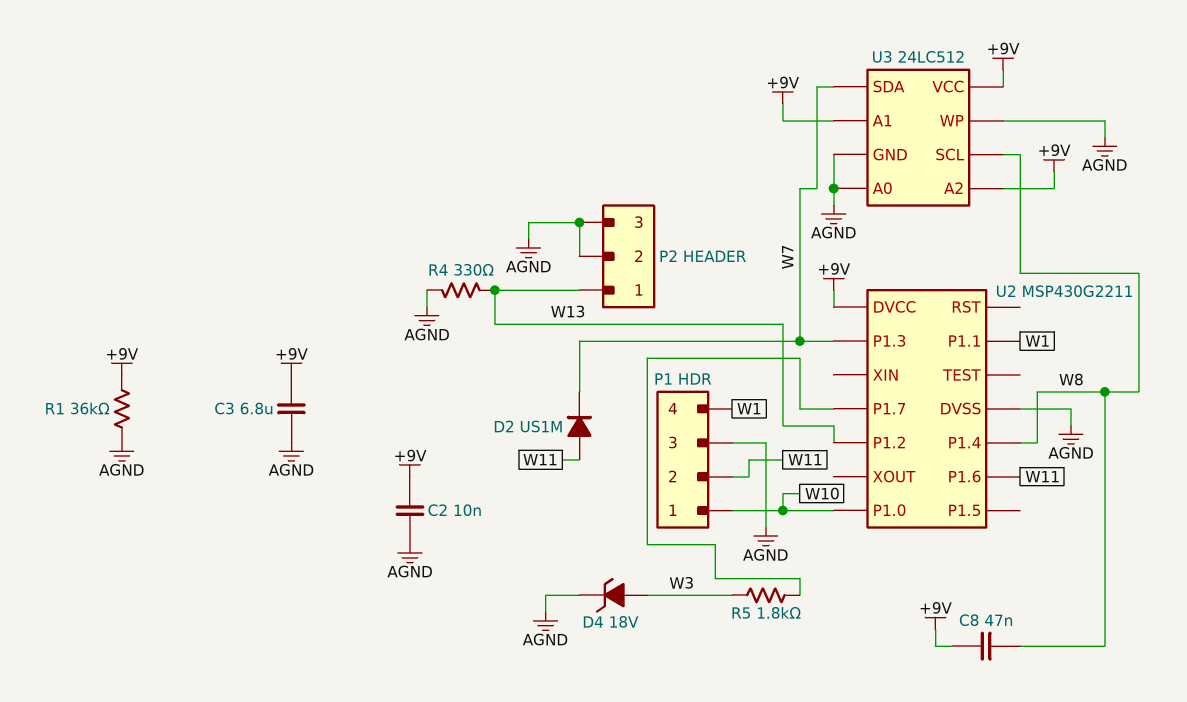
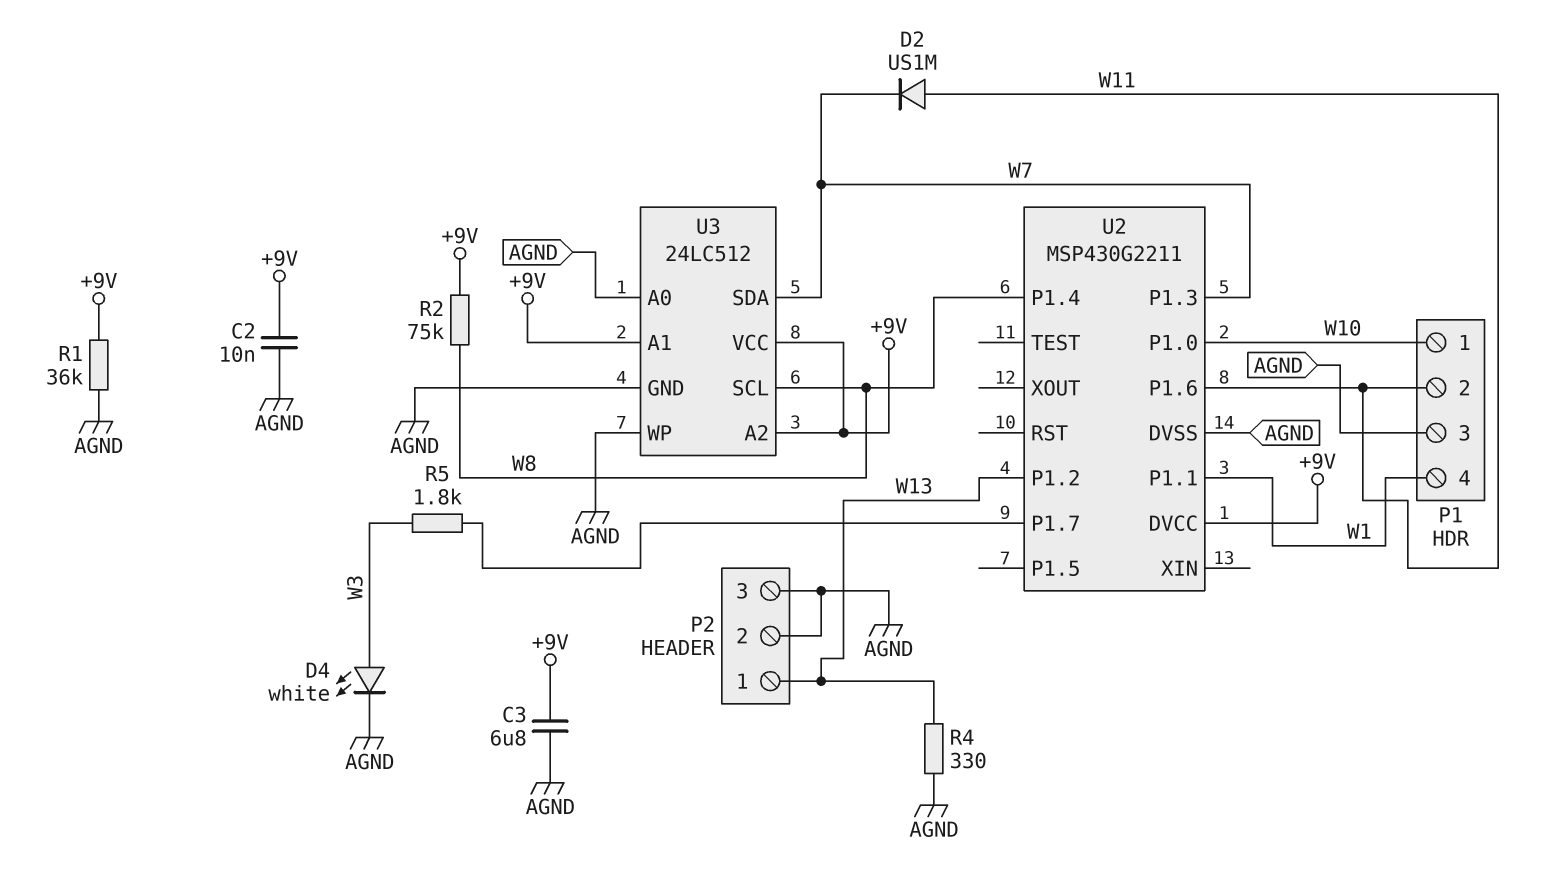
C8: 47nF (+9V, W8) -> none
D4: zener 18V (A W3, K AGND) -> LED white (A W3, K AGND)
R2: none -> 75k (+9V, W8)

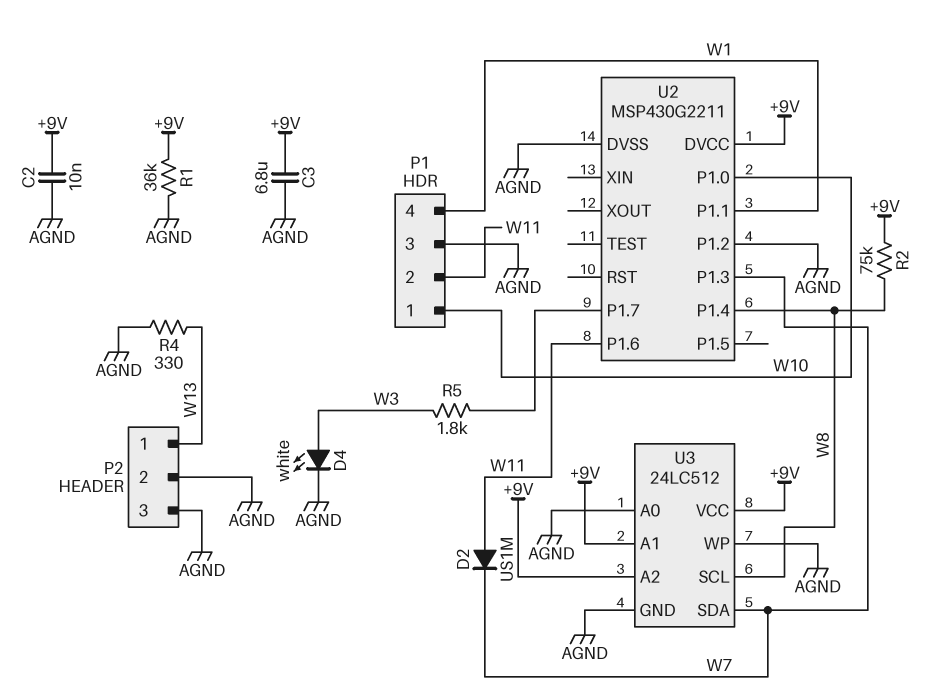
U2 pin P1.2: W13 -> AGND

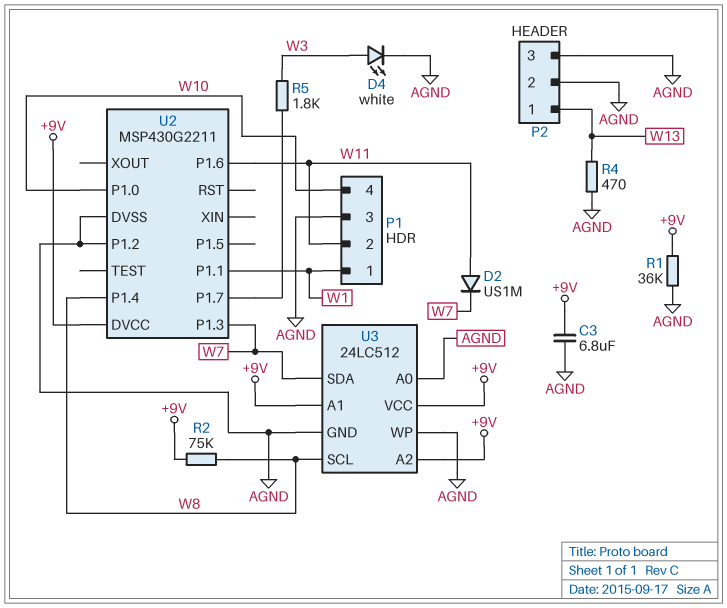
C2: 10nF (+9V, AGND) -> none
P1 pin 1: W10 -> W1
P1 pin 4: W1 -> W10
R4: 330 (AGND, W13) -> 470 (AGND, W13)

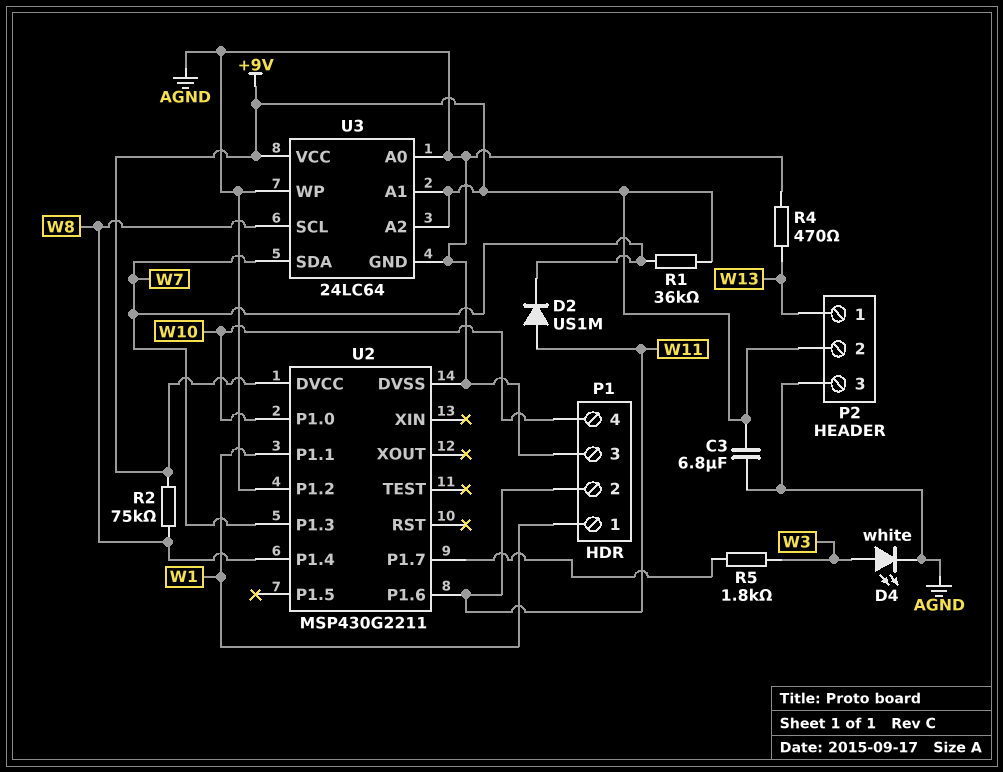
P2 pin 2: AGND -> +9V
R1: 36k (+9V, AGND) -> 36k (+9V, W7)
U3: 24LC512 -> 24LC64

